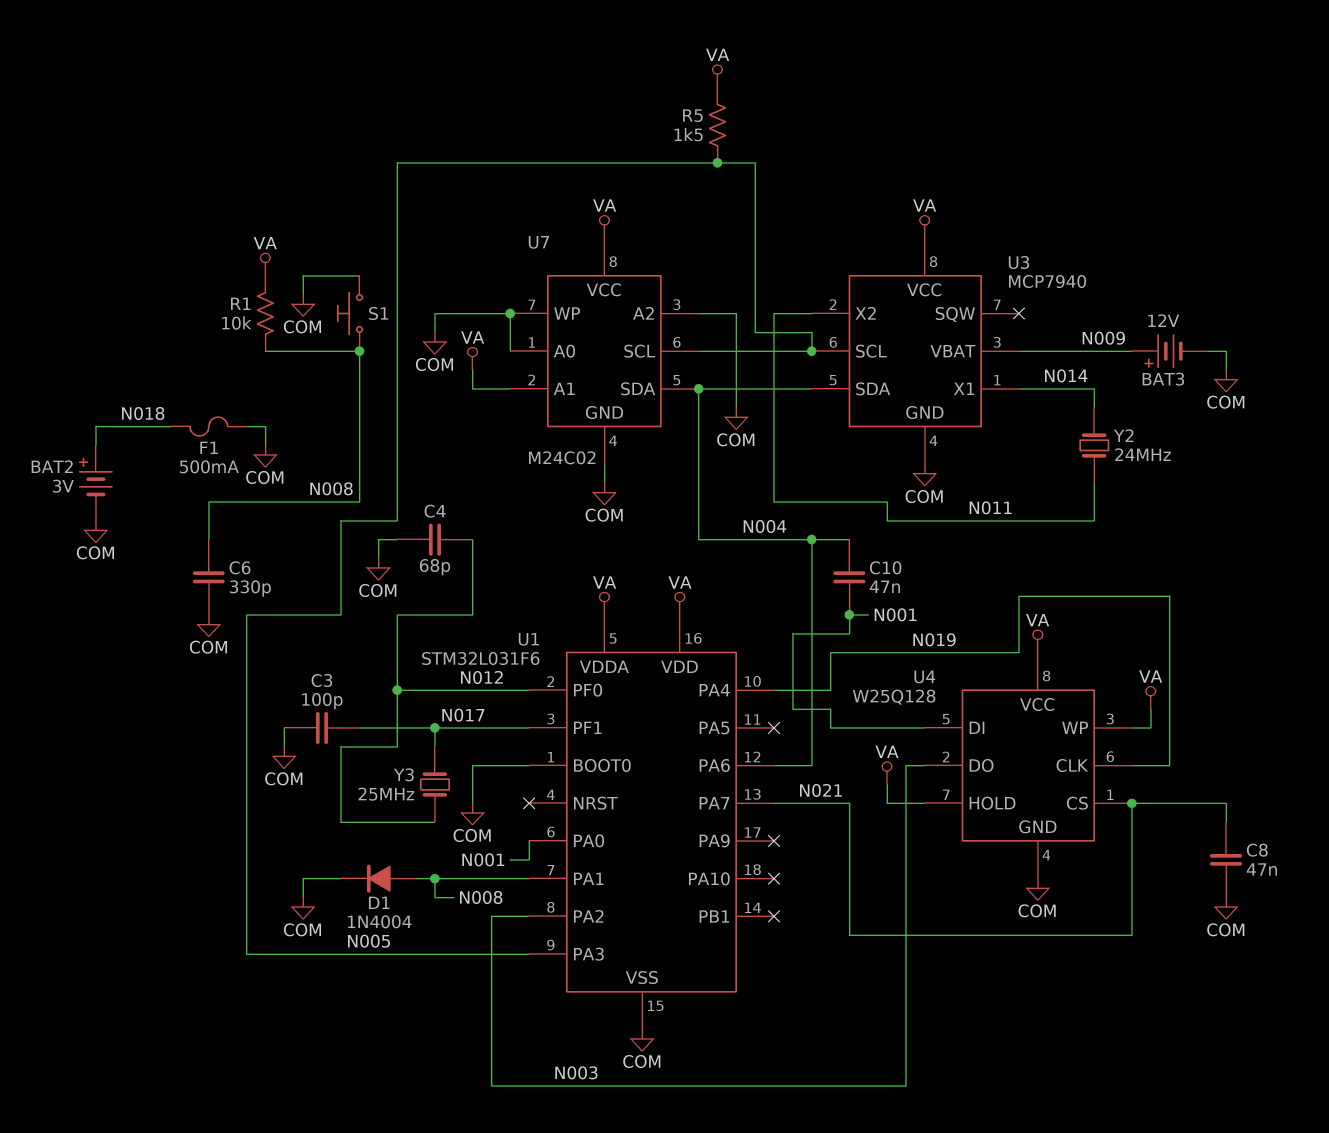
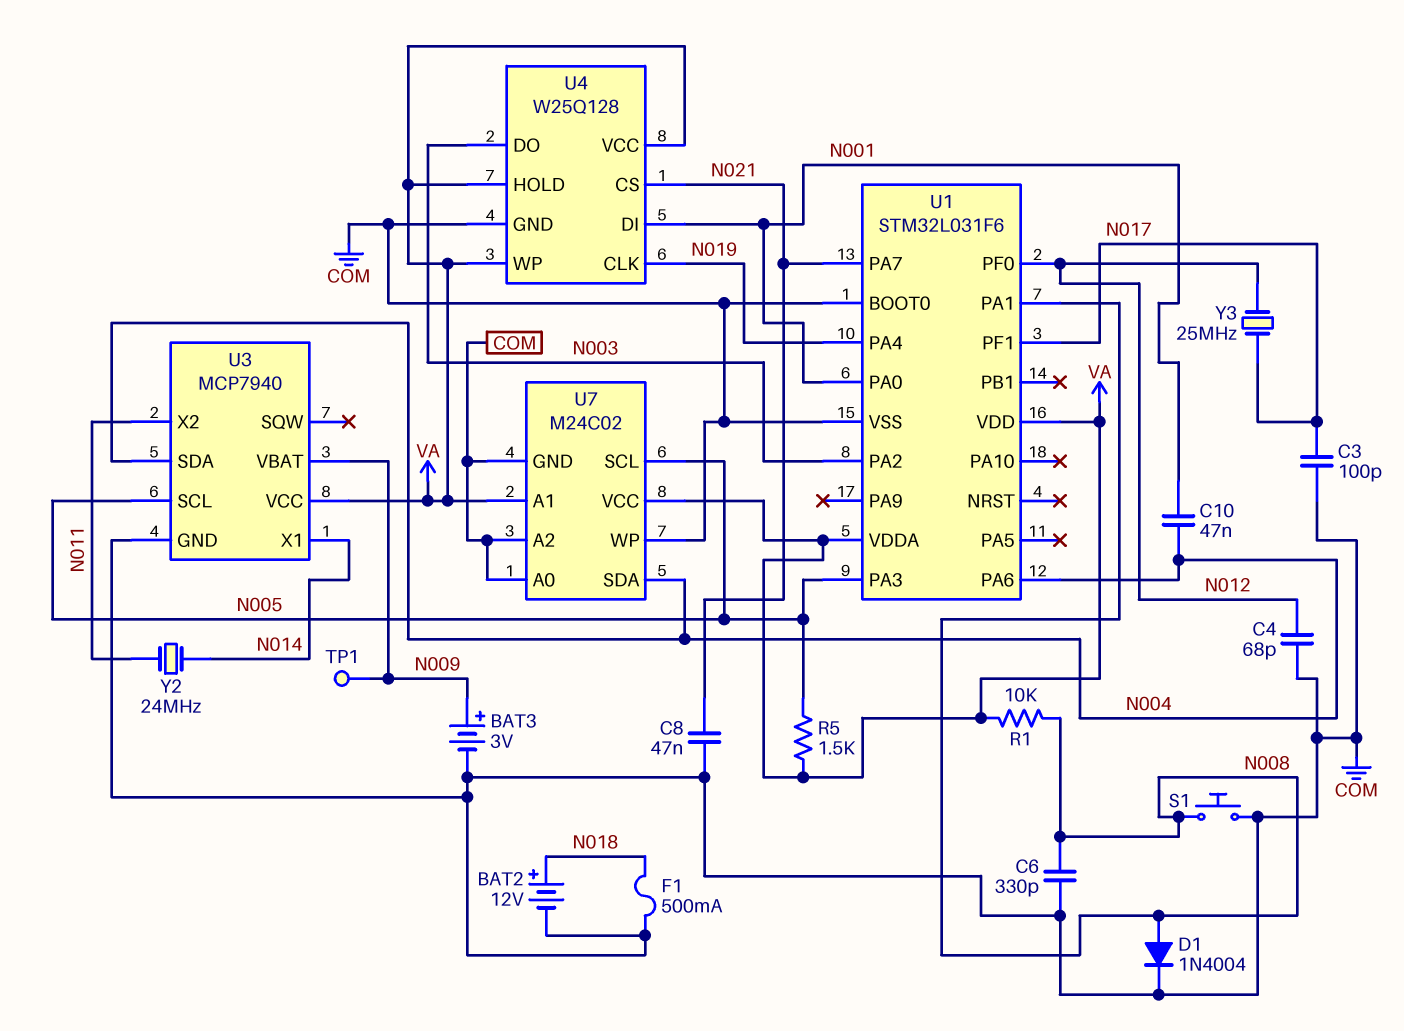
BAT2: 3V (plus N018, minus COM) -> 12V (plus N018, minus COM)
BAT3: 12V (plus N009, minus COM) -> 3V (plus N009, minus COM)
TP1: none -> test point (N009)

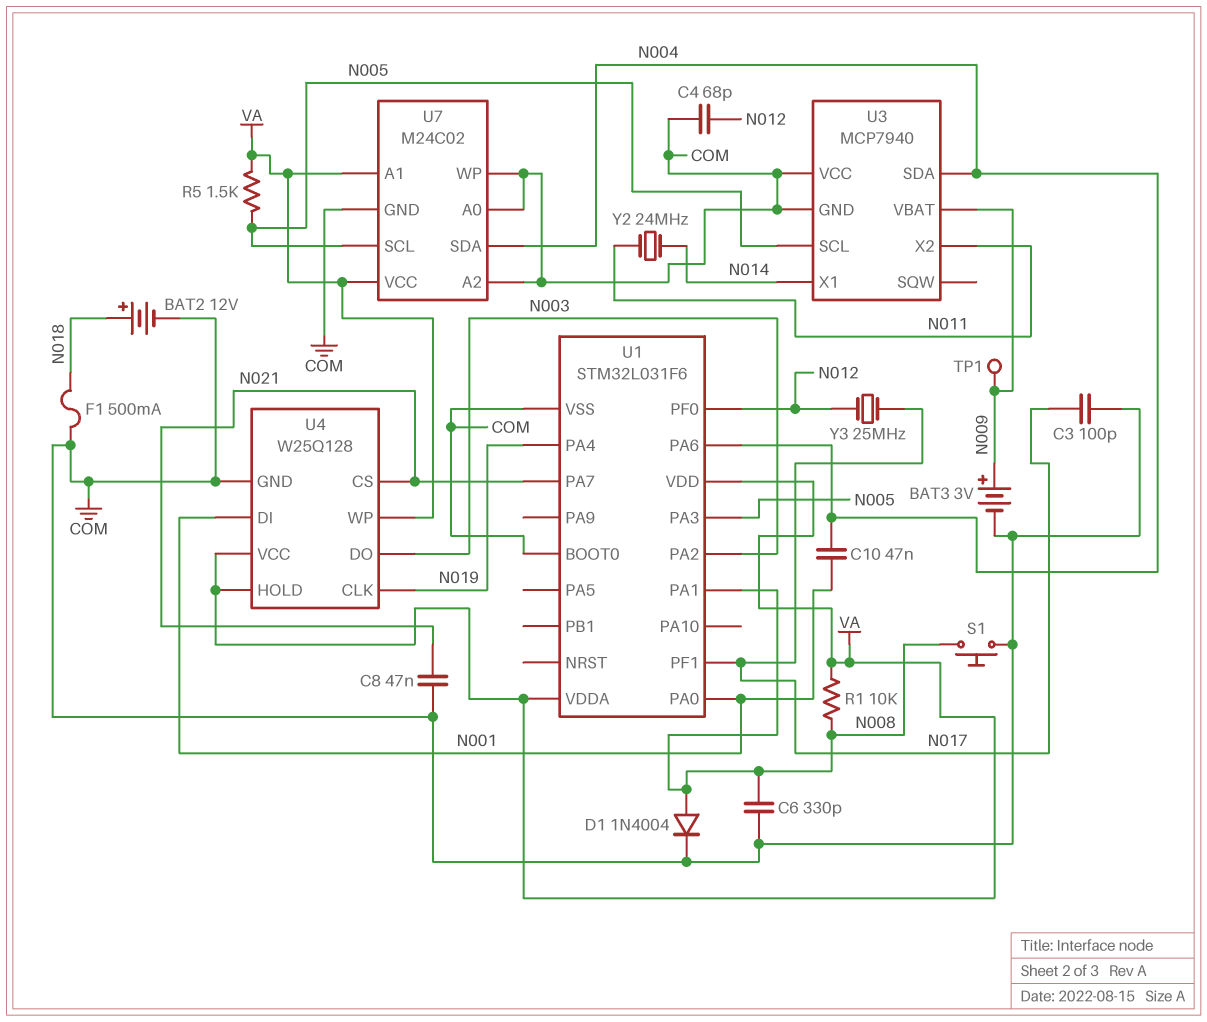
U3 pin VCC: VA -> COM

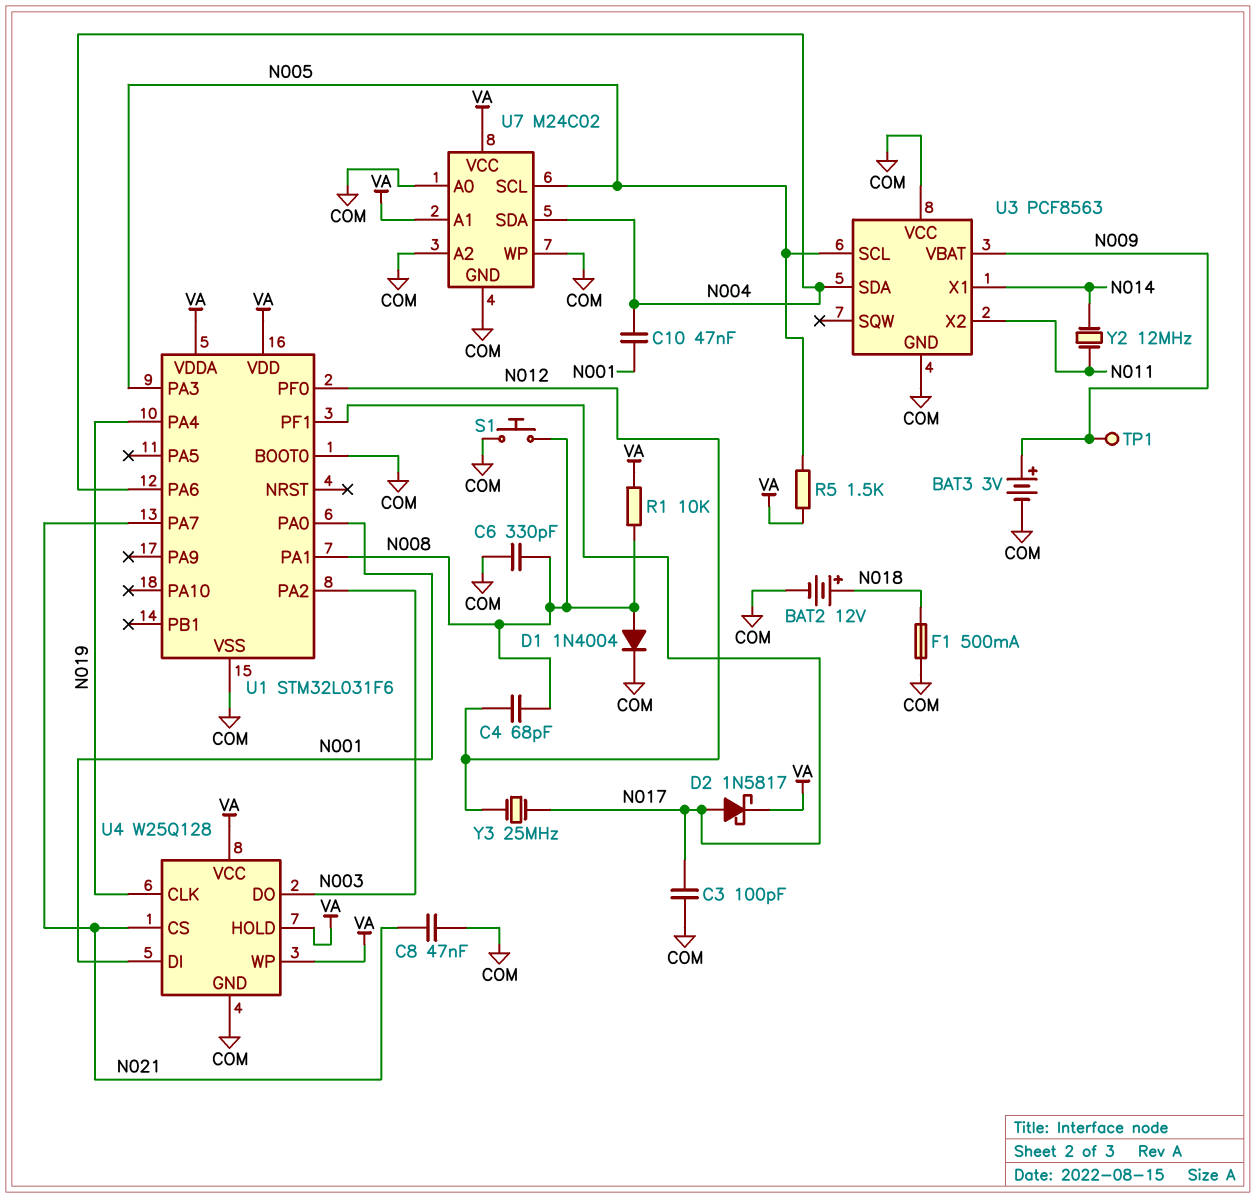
C4: 68pF (COM, N012) -> 68pF (N008, N012)
D2: none -> schottky 1N5817 (A N017, K VA)
U3: MCP7940 -> PCF8563
Y2: 24MHz (N011, N014) -> 12MHz (N011, N014)

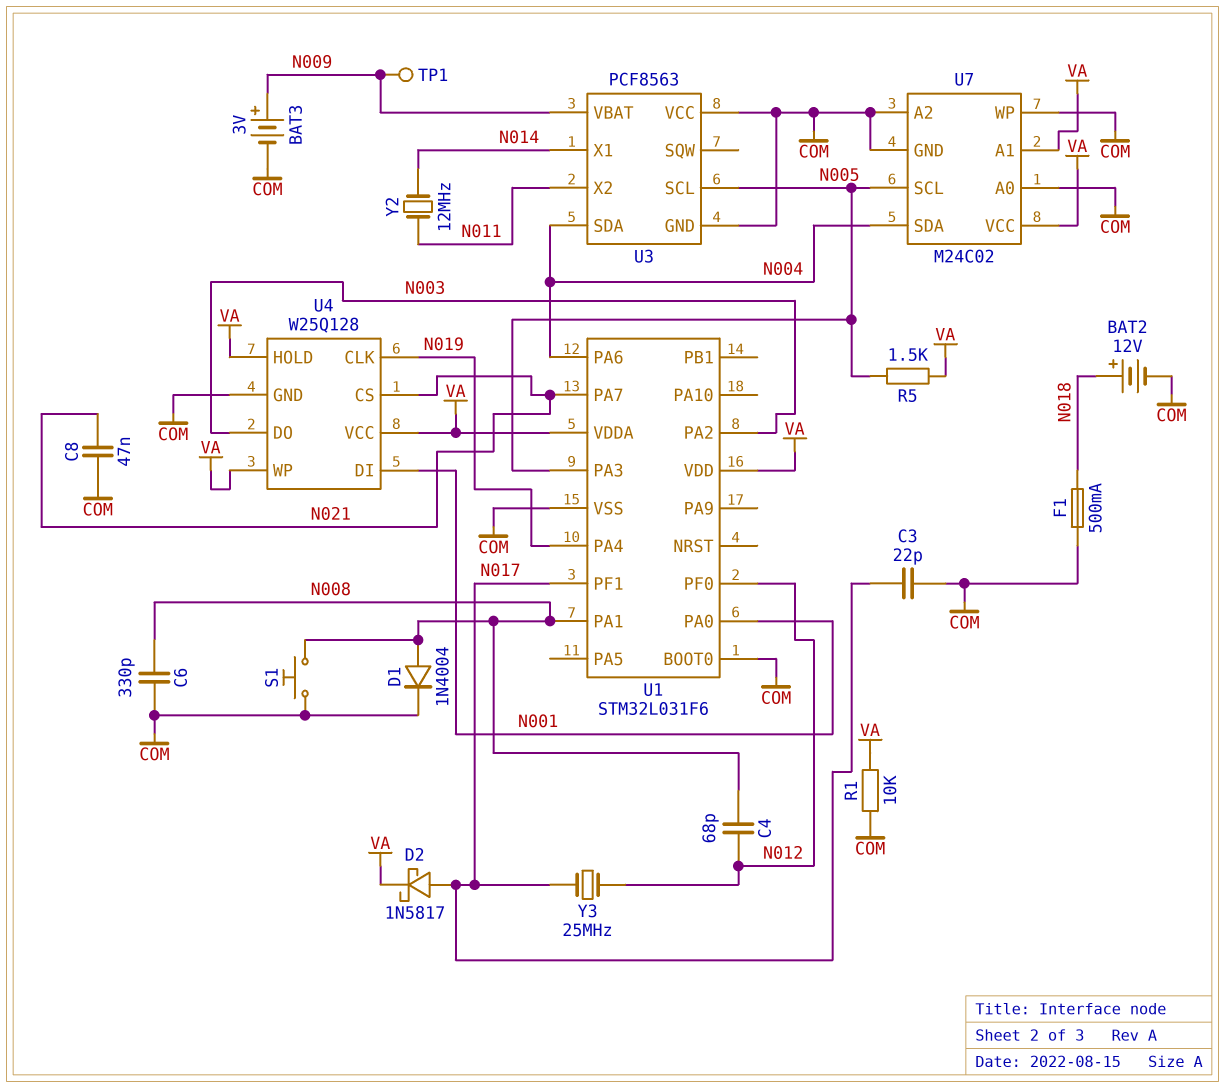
C3: 100pF (COM, N017) -> 22pF (COM, N017)
C10: 47nF (N001, N004) -> none
R1: 10k (N008, VA) -> 10k (COM, VA)

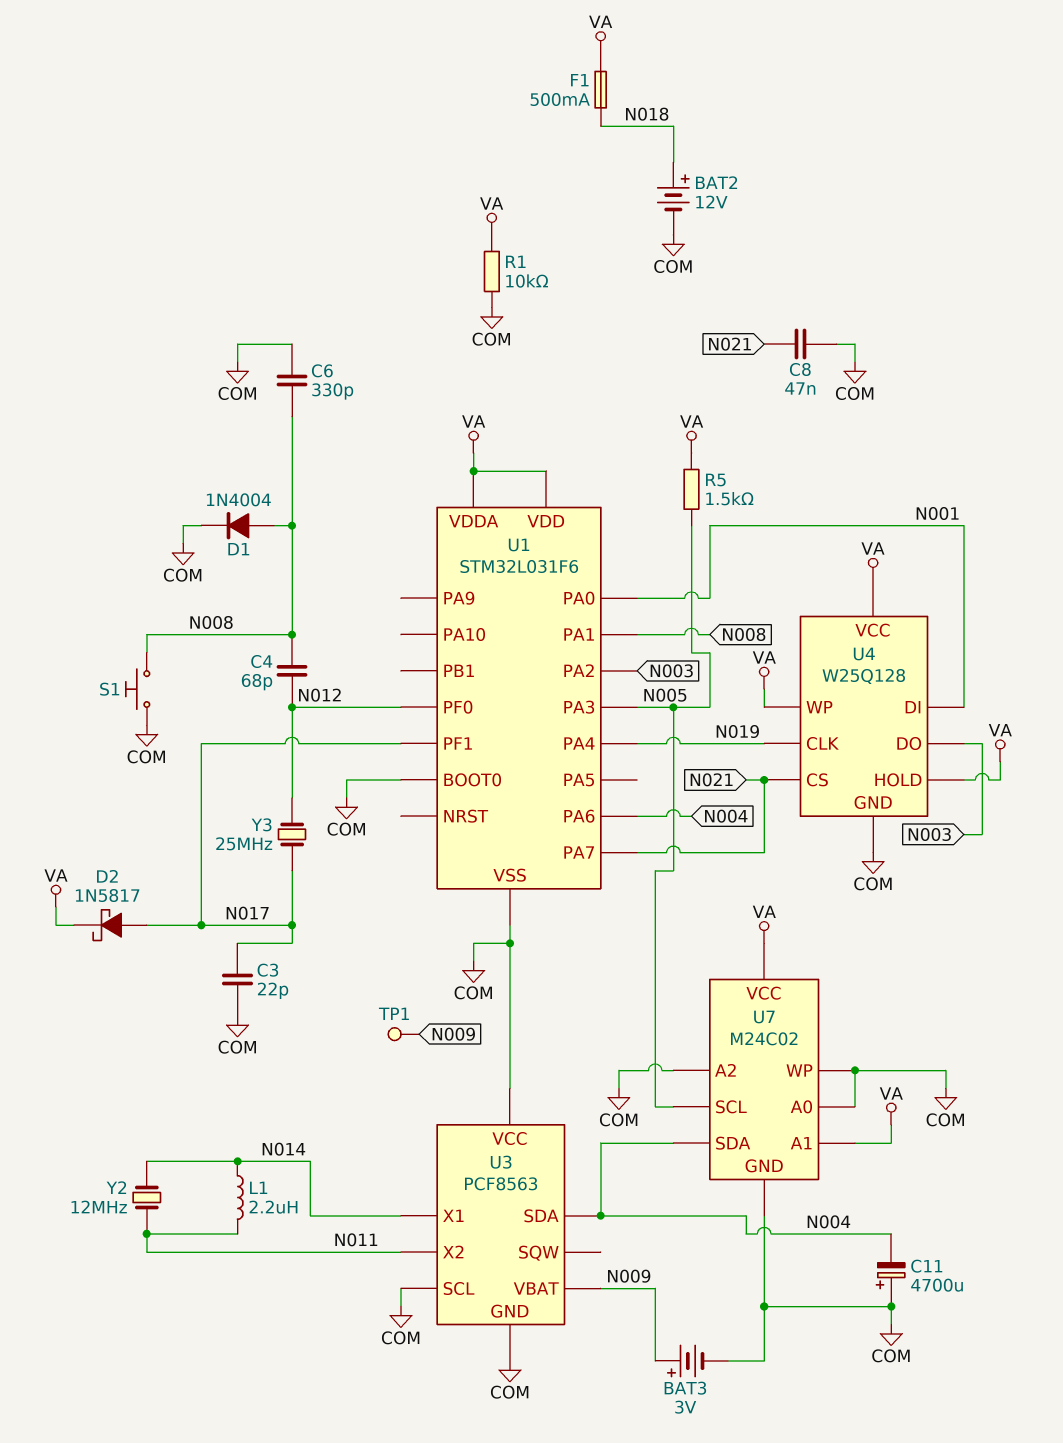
C11: none -> 4700uF (plus COM, minus N004)
F1: 500mA (COM, N018) -> 500mA (N018, VA)
L1: none -> 2.2uH (N011, N014)
U3 pin SCL: N005 -> COM

